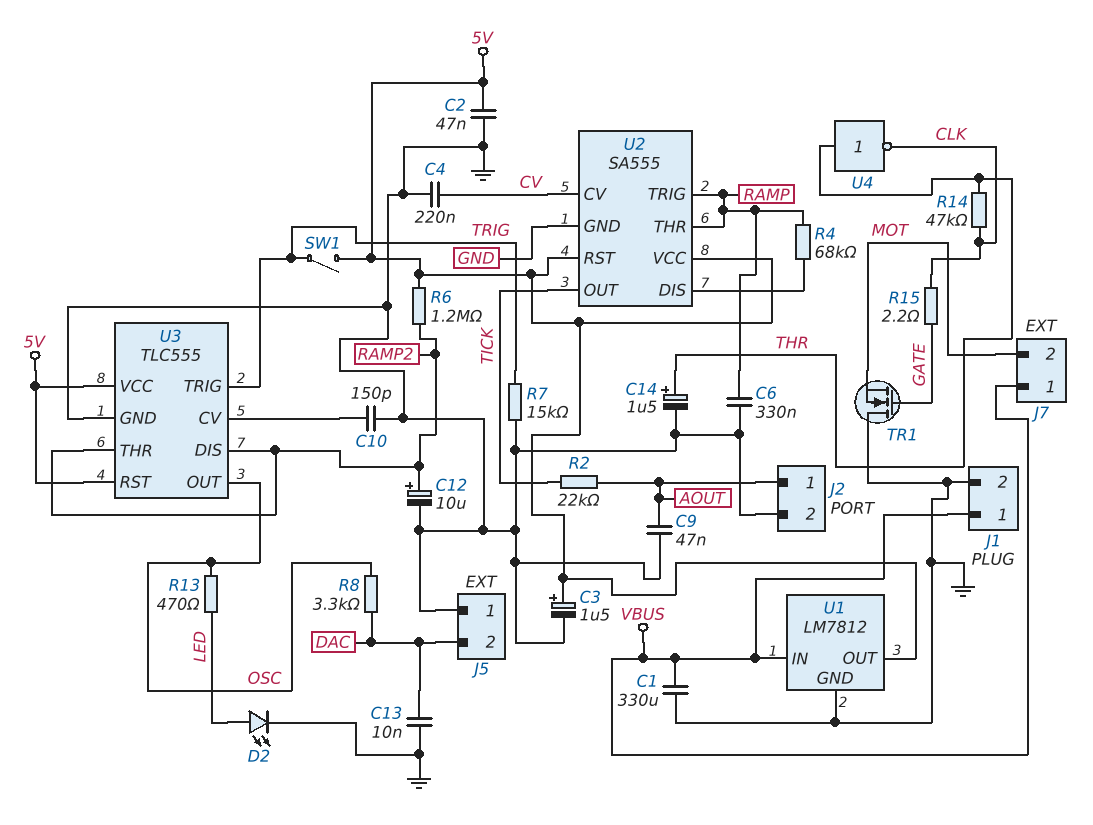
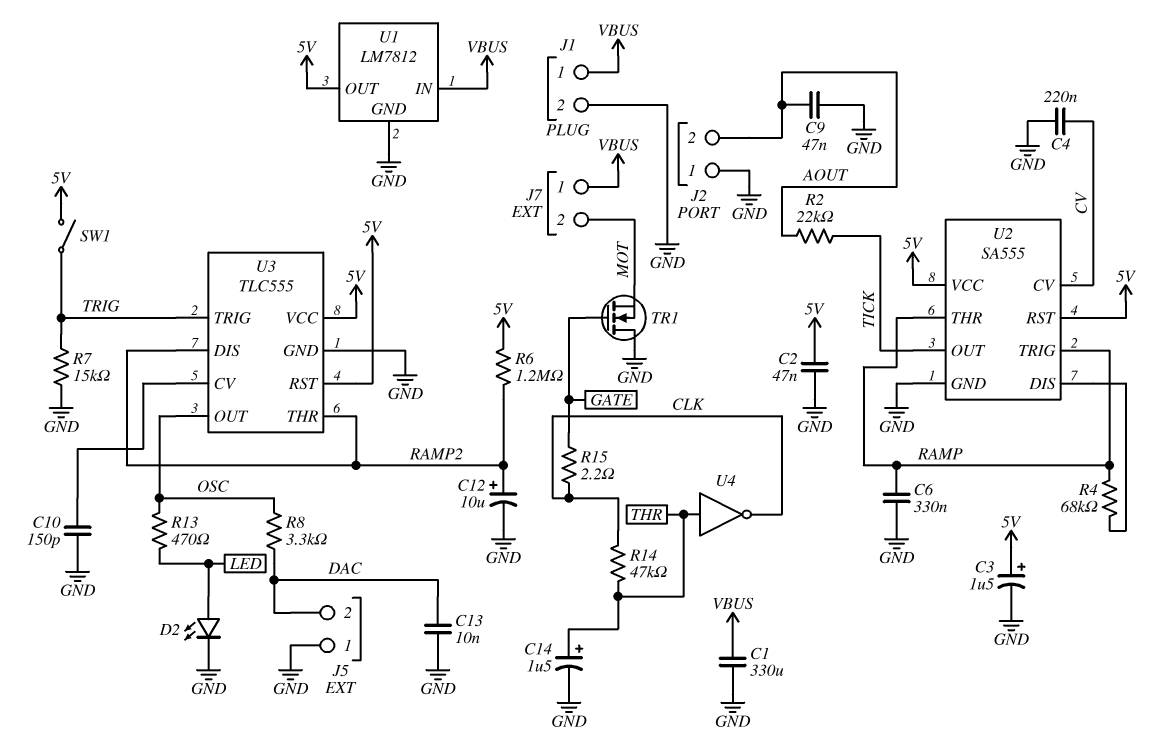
J2 pin 1: AOUT -> GND
J2 pin 2: GND -> AOUT

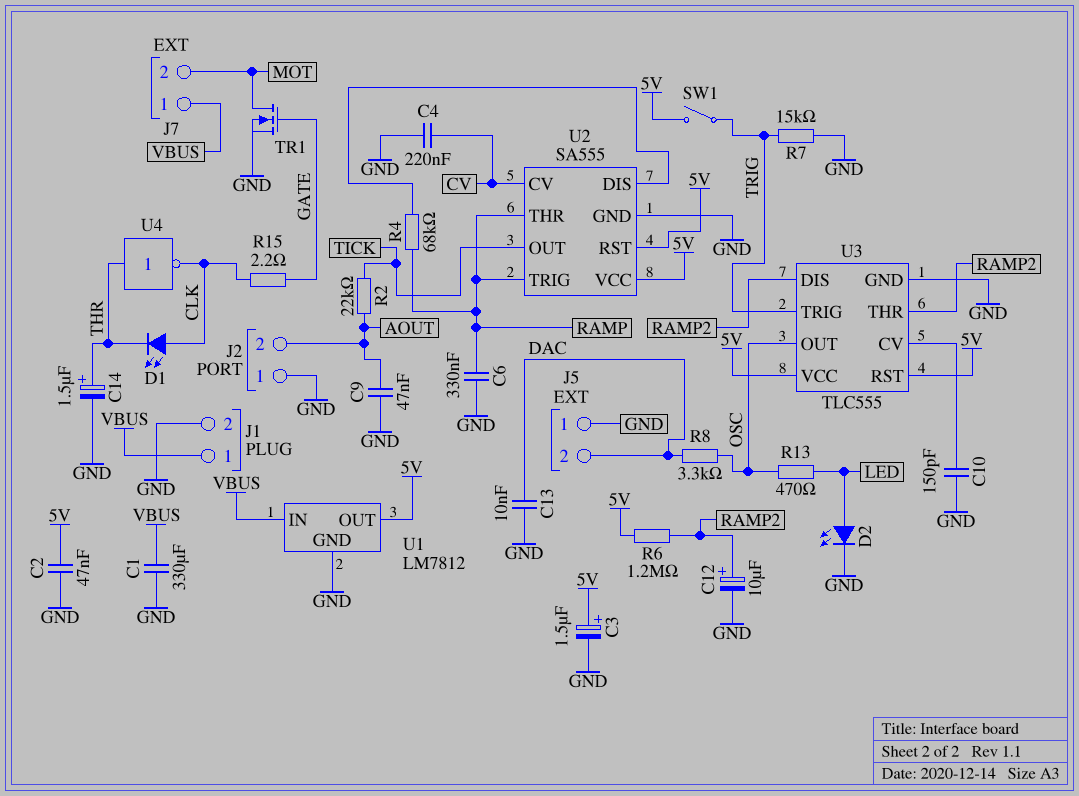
D1: none -> LED (A CLK, K THR)
R14: 47k (CLK, THR) -> none
TR1: NMOS (G GATE, D GND, S MOT) -> NMOS (G GATE, D MOT, S GND)

